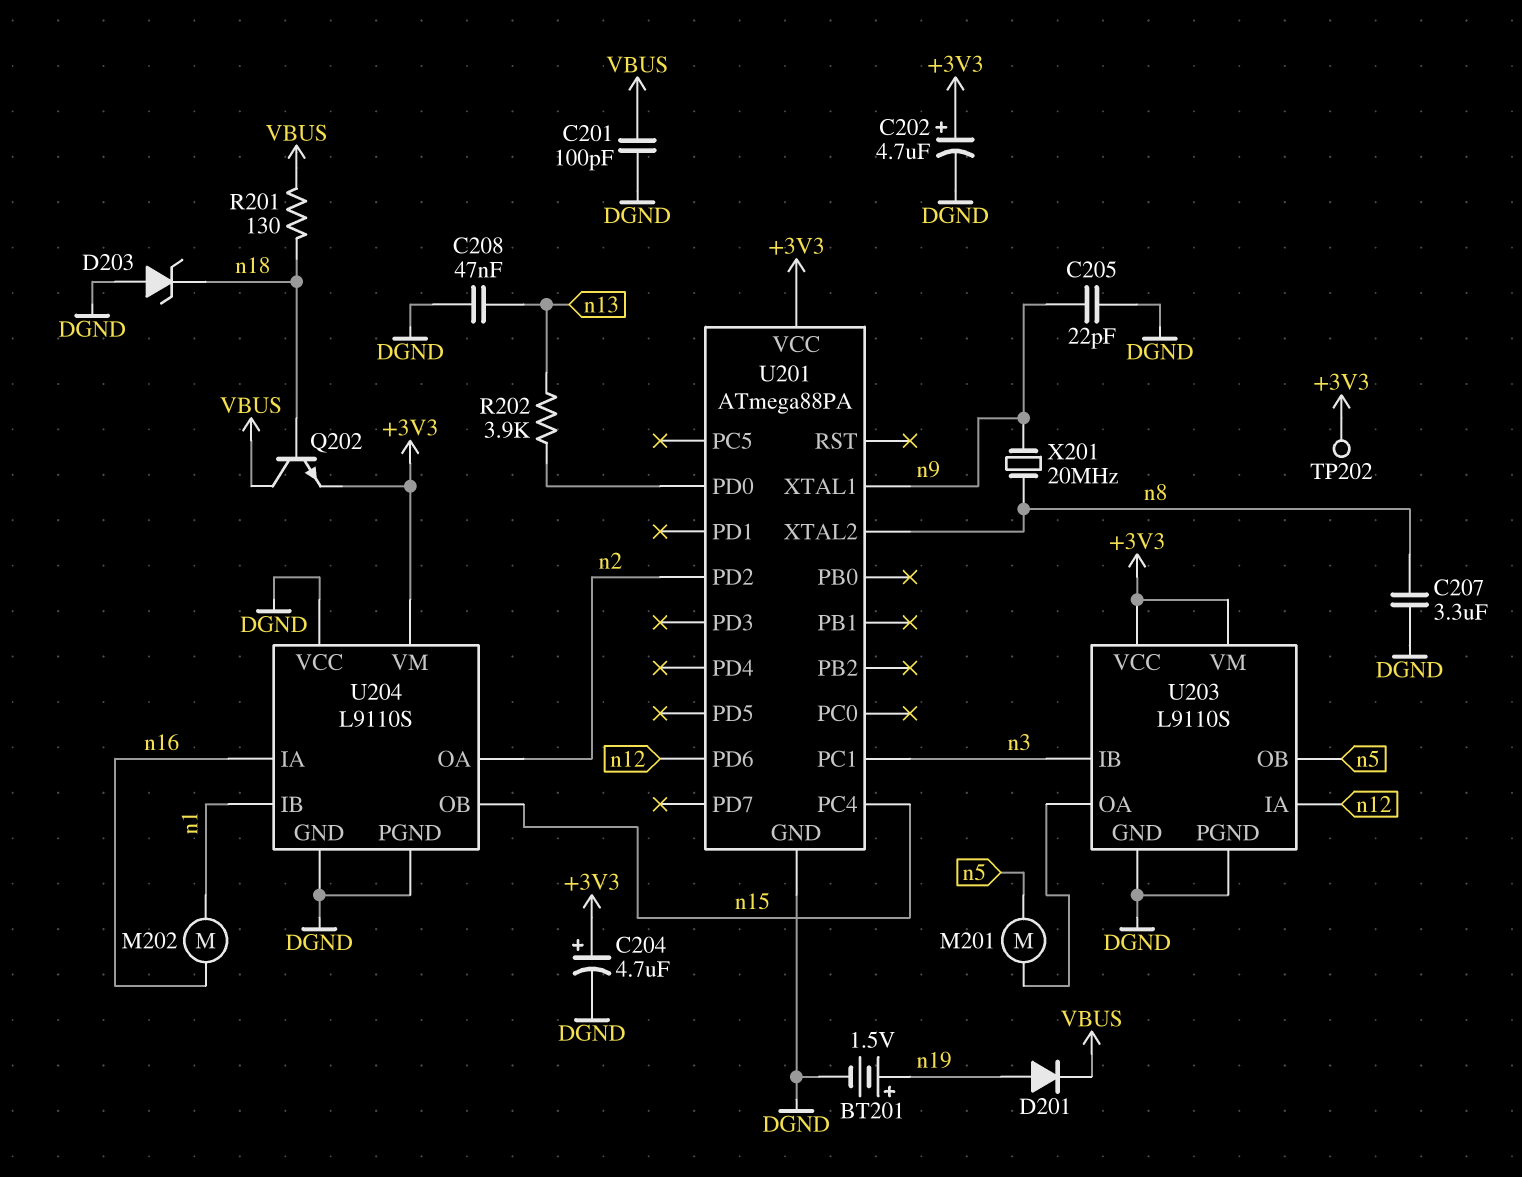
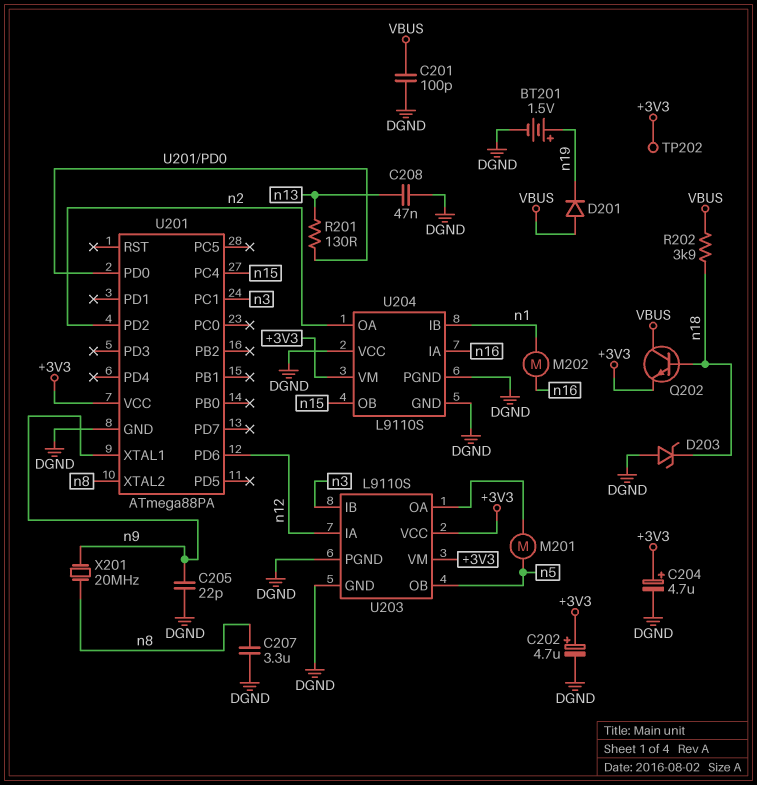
D201: diode (A n19, K VBUS) -> diode (A VBUS, K n19)
R201: 130 (VBUS, n18) -> 130 (U201/PD0, n13)
R202: 3.9k (U201/PD0, n13) -> 3.9k (VBUS, n18)

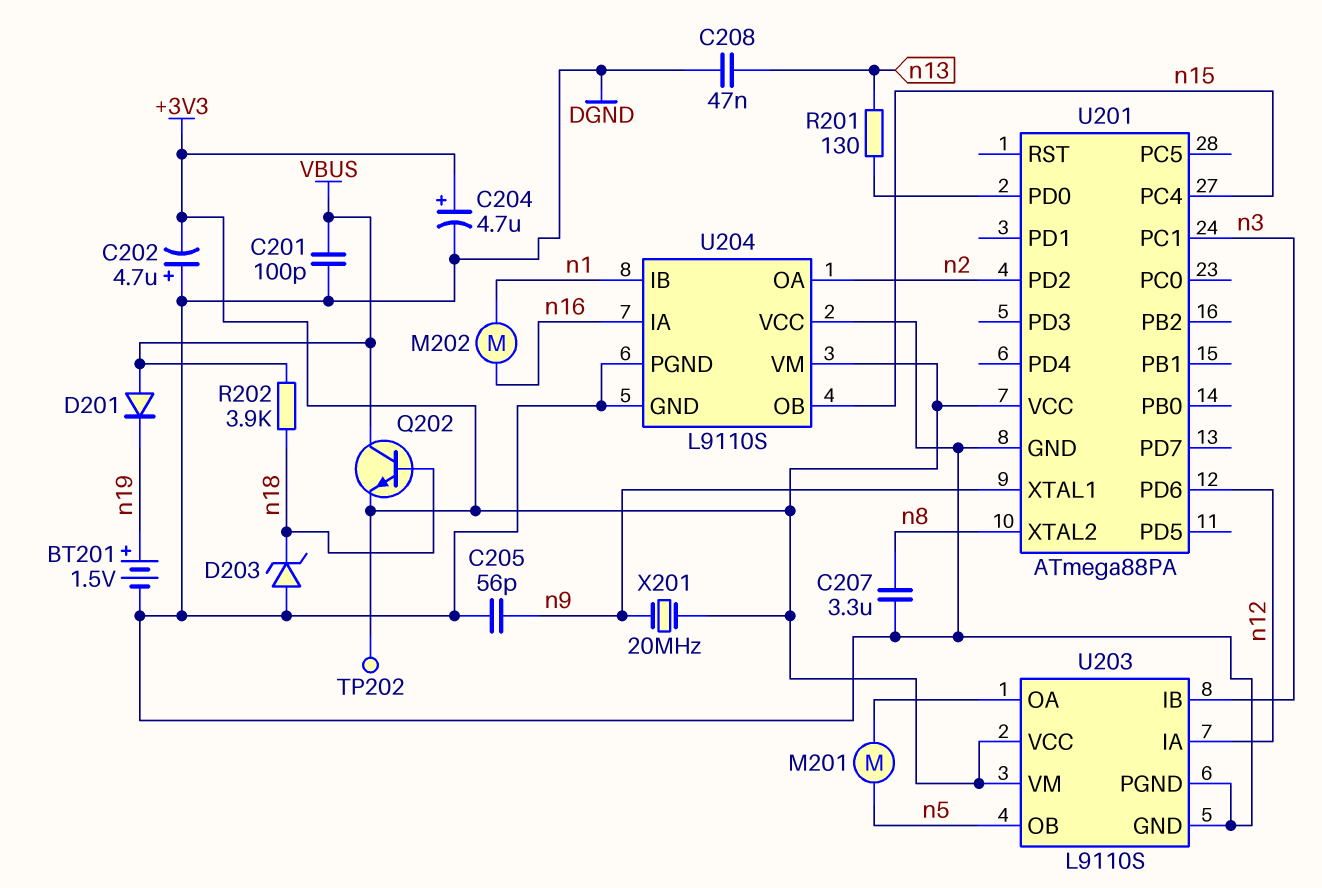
C202: 4.7uF (plus +3V3, minus DGND) -> 4.7uF (plus DGND, minus +3V3)
C205: 22pF (DGND, n9) -> 56pF (DGND, n9)
X201: 20MHz (n8, n9) -> 20MHz (+3V3, n9)

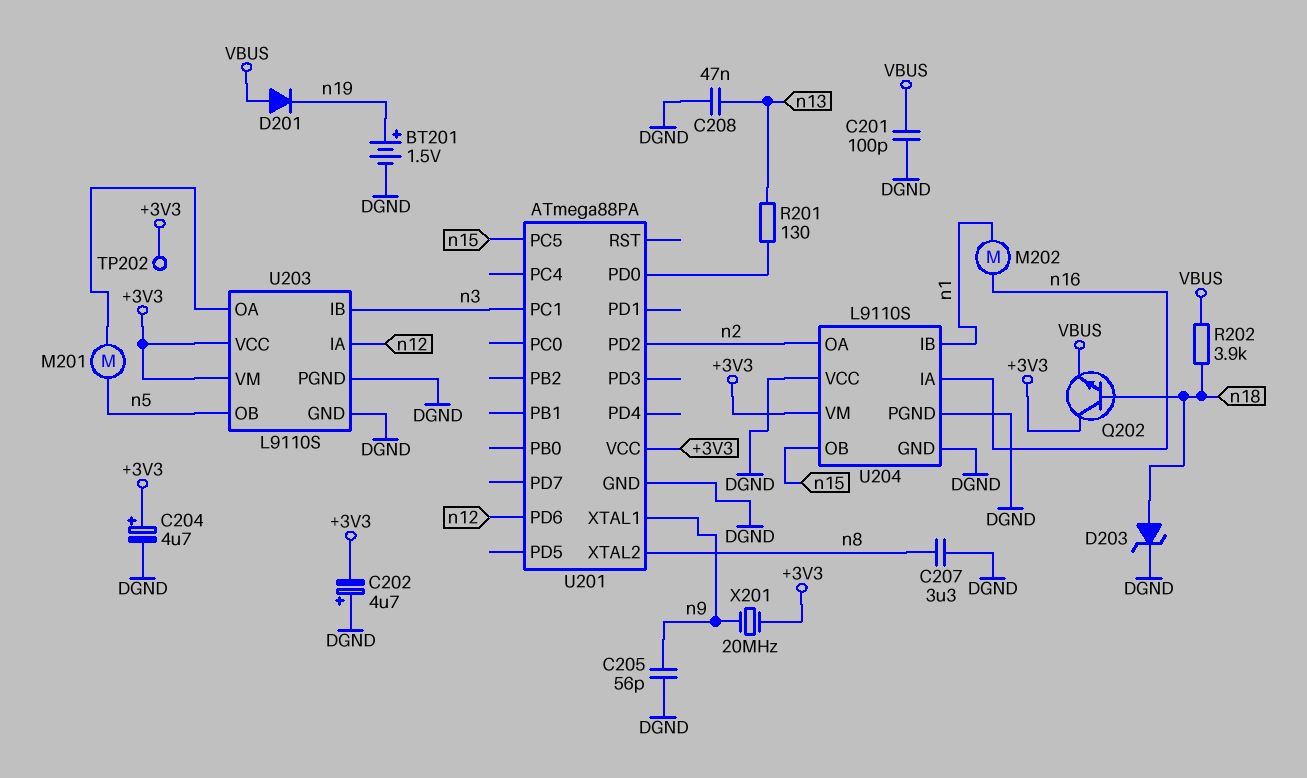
D203: zener (A DGND, K n18) -> zener (A n18, K DGND)
Q202: NPN (B n18, C VBUS, E +3V3) -> NPN (B n18, C +3V3, E VBUS)
U201 pin PC4: n15 -> none
U201 pin PC5: none -> n15

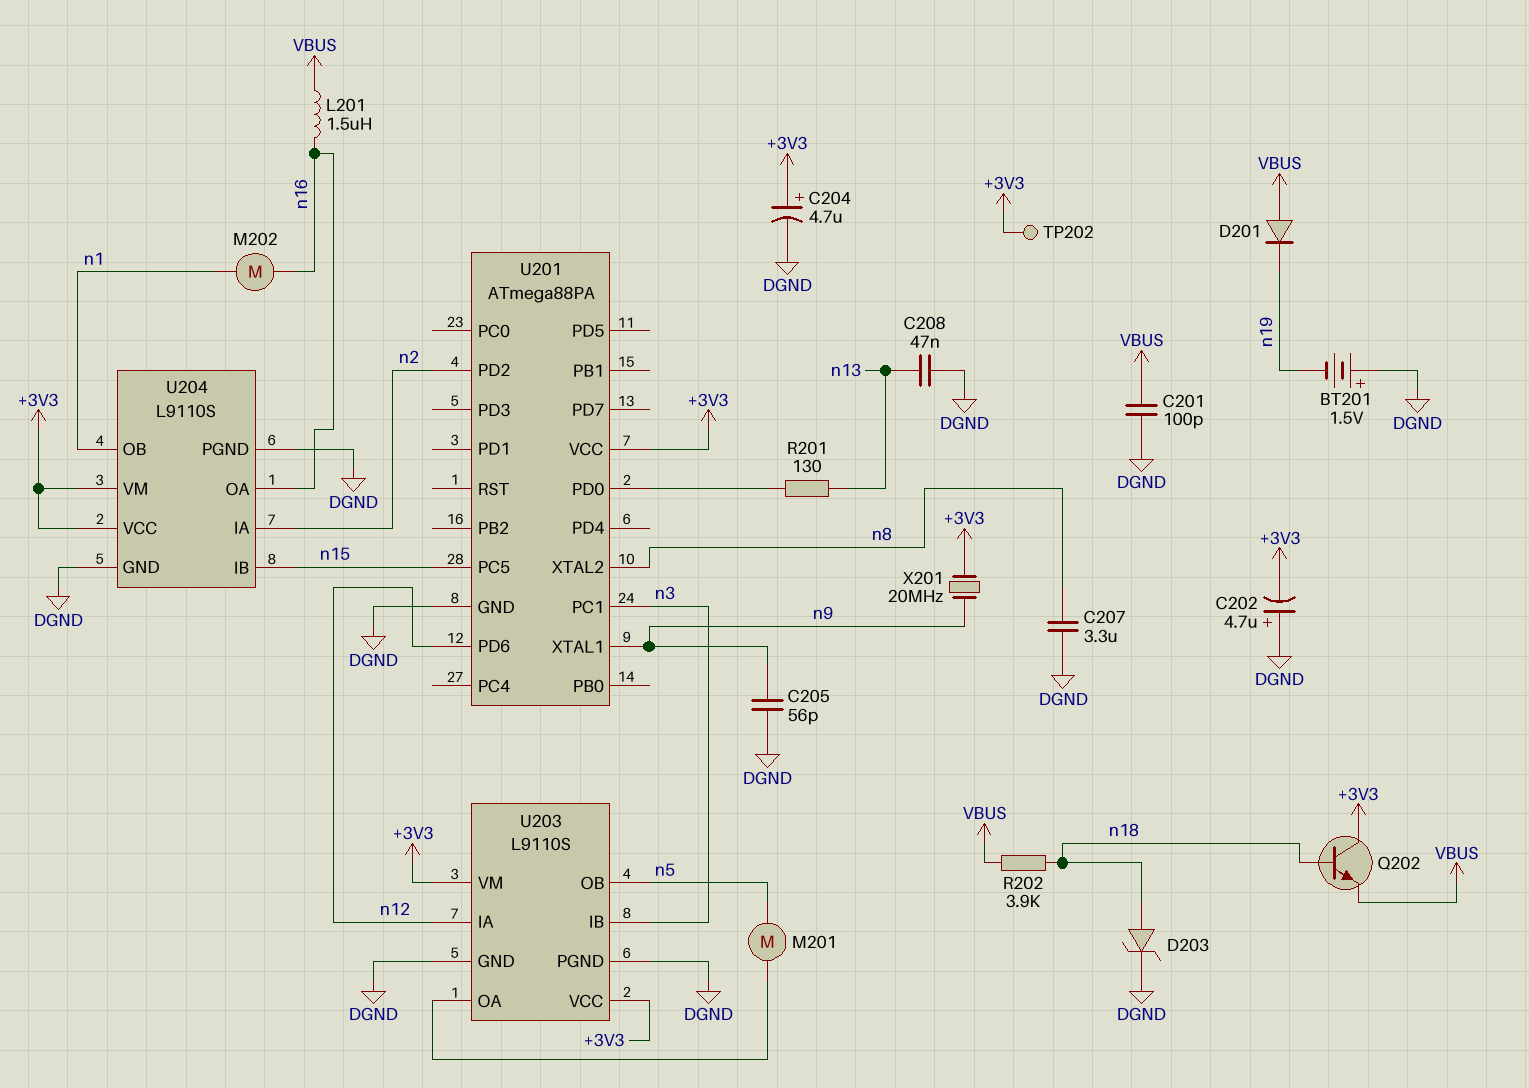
BT201: 1.5V (plus n19, minus DGND) -> 1.5V (plus DGND, minus n19)
L201: none -> 1.5uH (VBUS, n16)
U204 pin IA: n16 -> n2
U204 pin IB: n1 -> n15
U204 pin OA: n2 -> n16
U204 pin OB: n15 -> n1
U204 pin VCC: DGND -> +3V3

